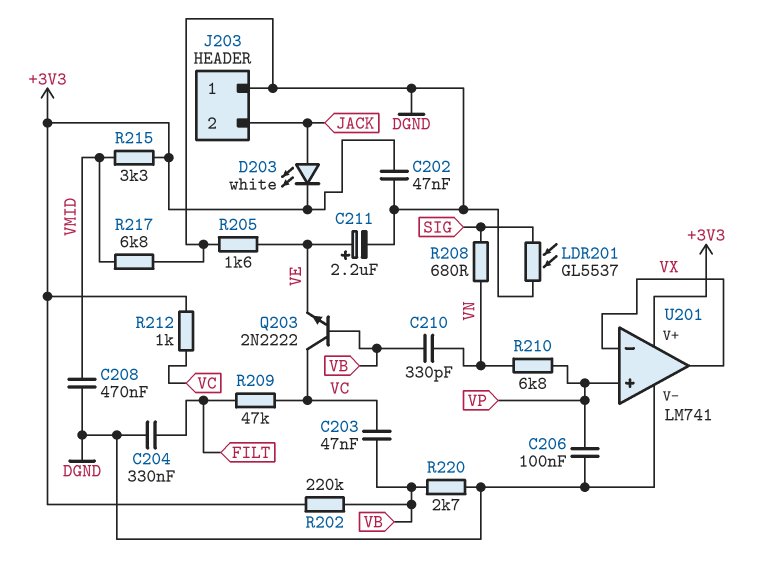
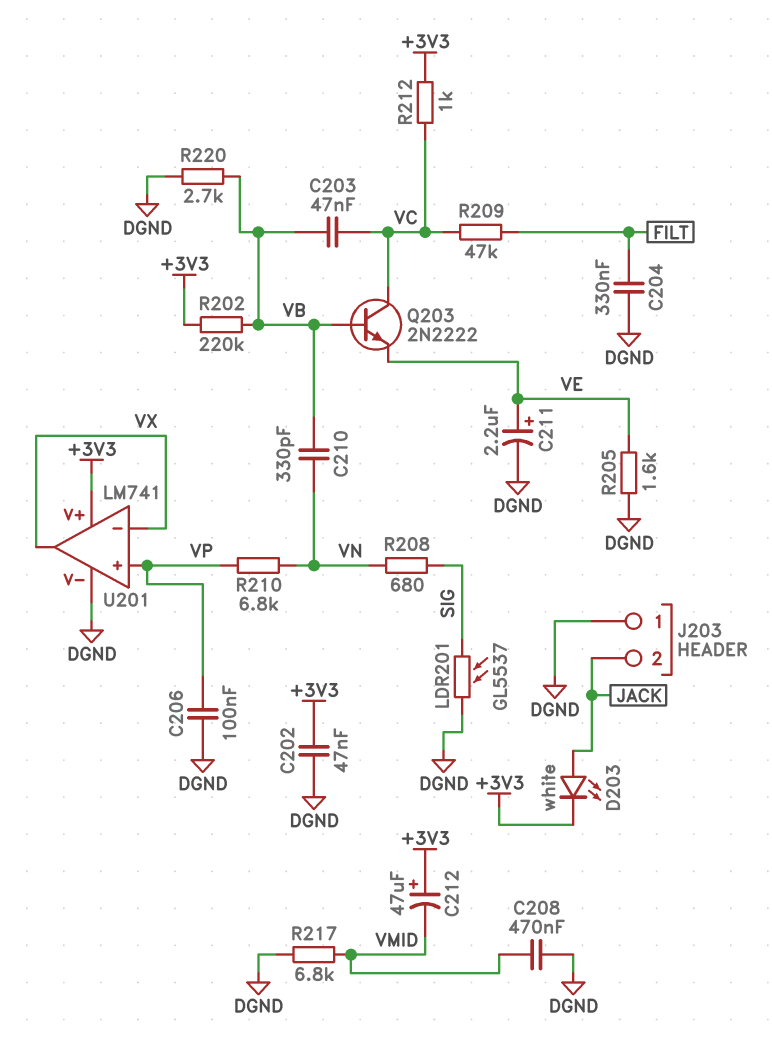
C212: none -> 47uF (plus +3V3, minus VMID)
R215: 3.3k (+3V3, VMID) -> none

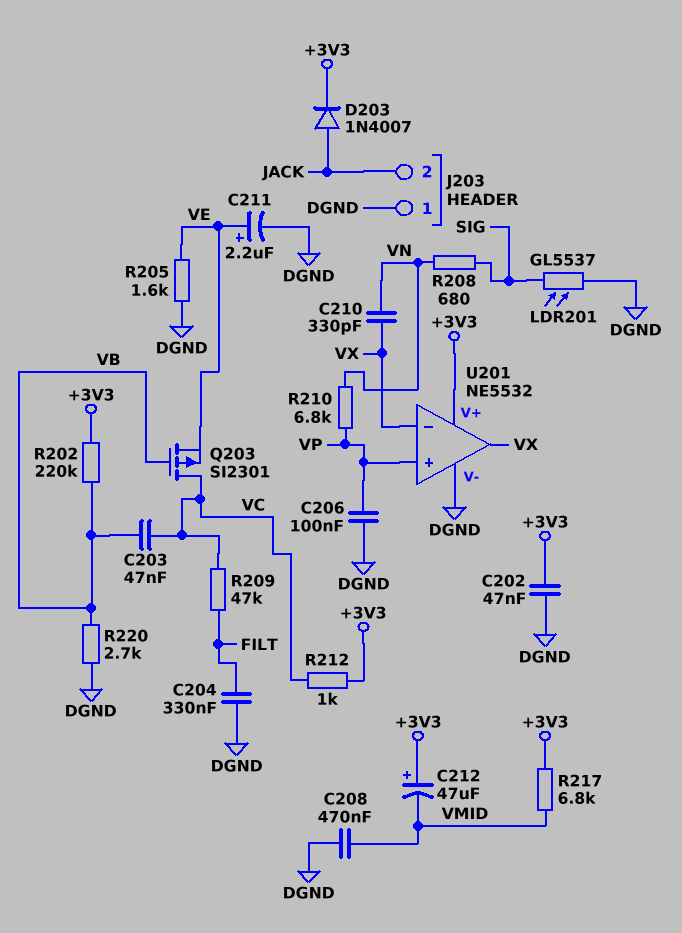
C210: 330pF (VB, VN) -> 330pF (VN, VX)
D203: LED white (A JACK, K +3V3) -> diode 1N4007 (A JACK, K +3V3)
Q203: NPN 2N2222 (B VB, C VC, E VE) -> PMOS SI2301 (G VB, D VC, S VE)
R217: 6.8k (DGND, VMID) -> 6.8k (+3V3, VMID)
U201: LM741 -> NE5532

